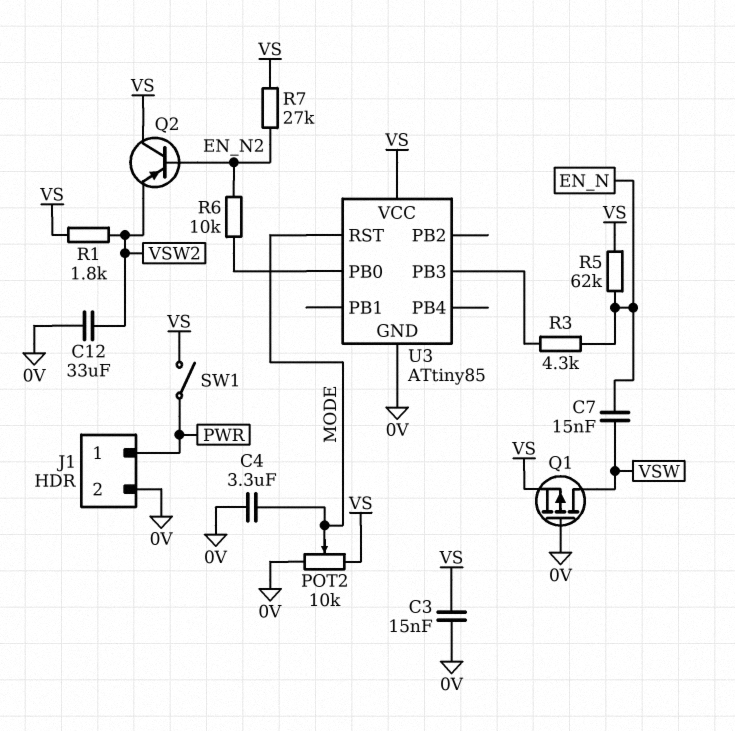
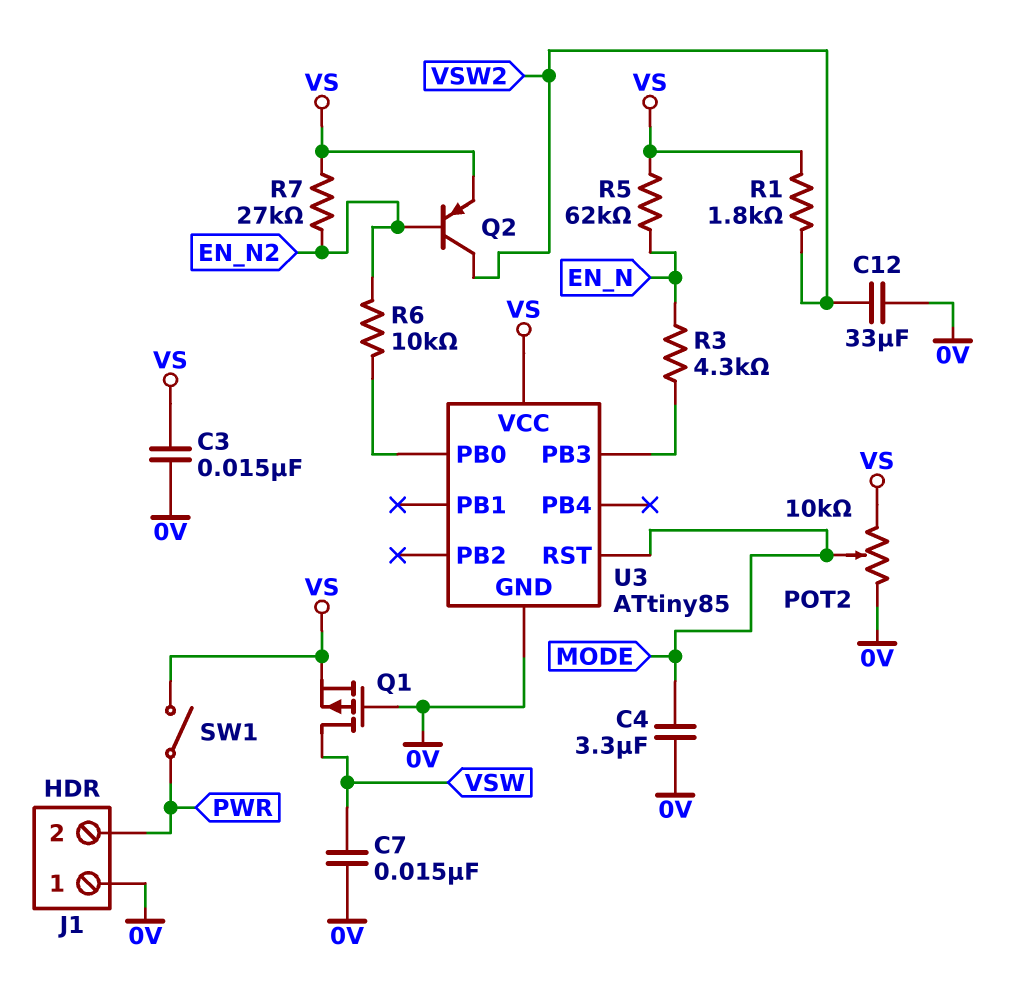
C7: 15nF (EN_N, VSW) -> 15nF (0V, VSW)
J1 pin 1: PWR -> 0V
J1 pin 2: 0V -> PWR
Q2: PNP (B EN_N2, C VS, E VSW2) -> PNP (B EN_N2, C VSW2, E VS)

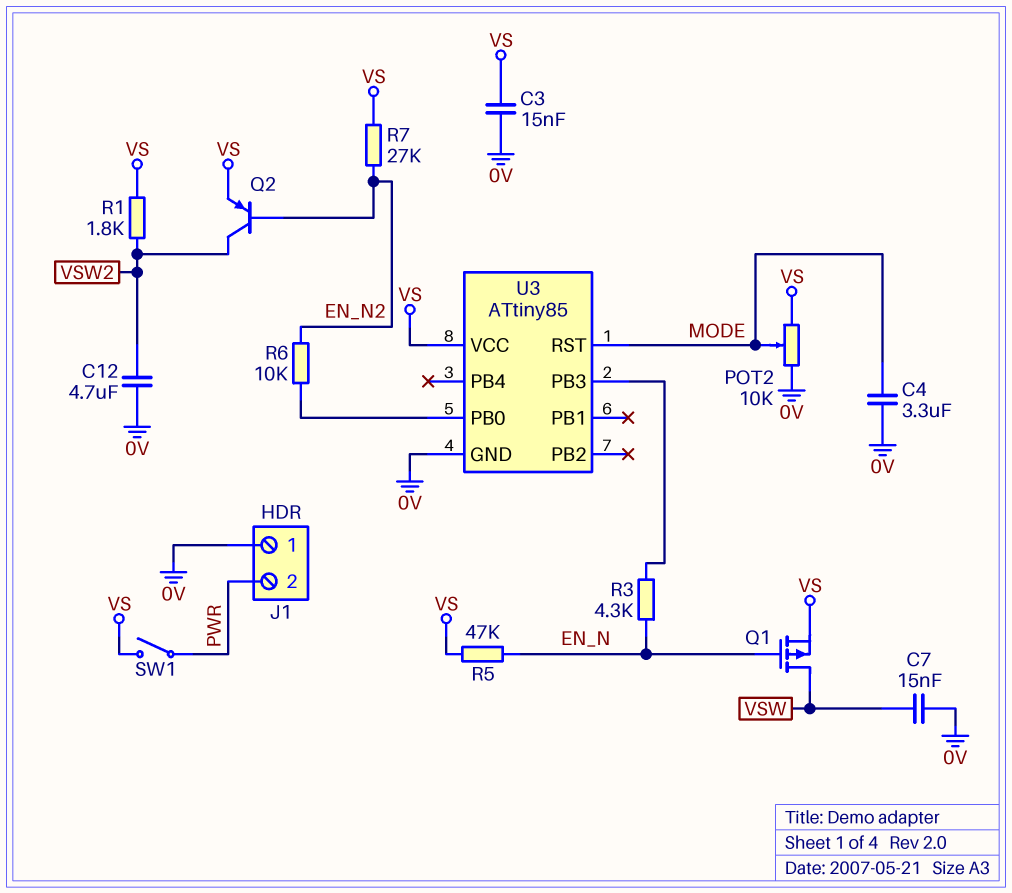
C12: 33uF (0V, VSW2) -> 4.7uF (0V, VSW2)
Q1: PMOS (G 0V, D VSW, S VS) -> PMOS (G EN_N, D VSW, S VS)
R5: 62k (EN_N, VS) -> 47k (EN_N, VS)

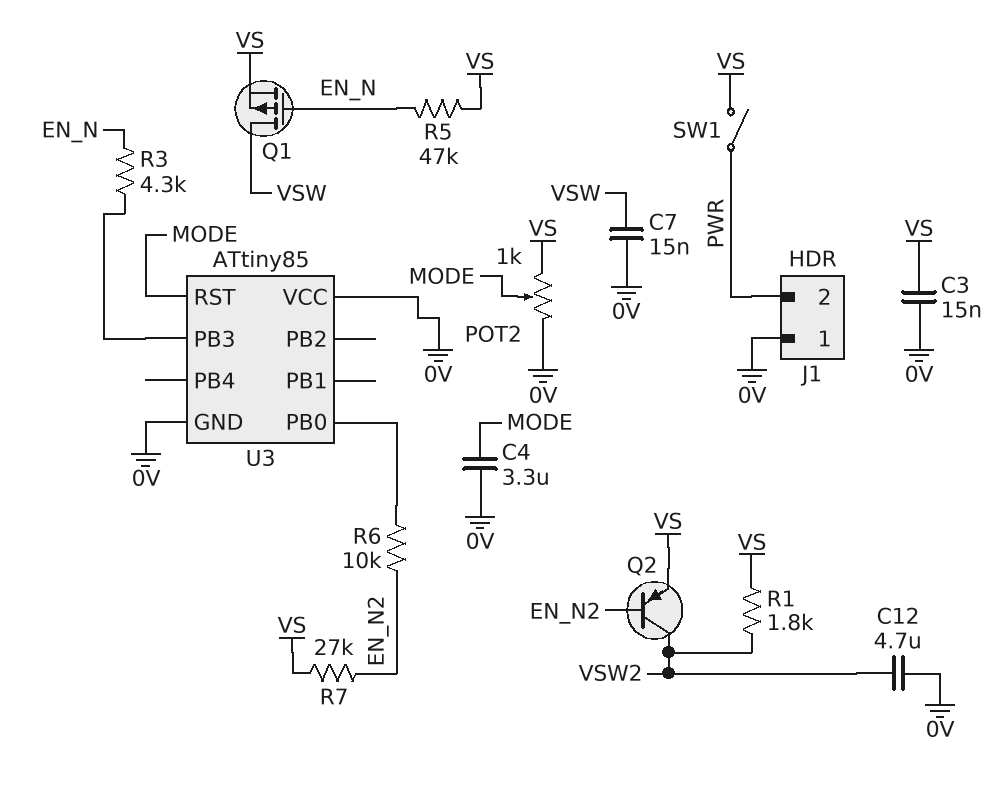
POT2: 10k (0V, VS, wiper MODE) -> 1k (0V, VS, wiper MODE)
U3 pin VCC: VS -> 0V

